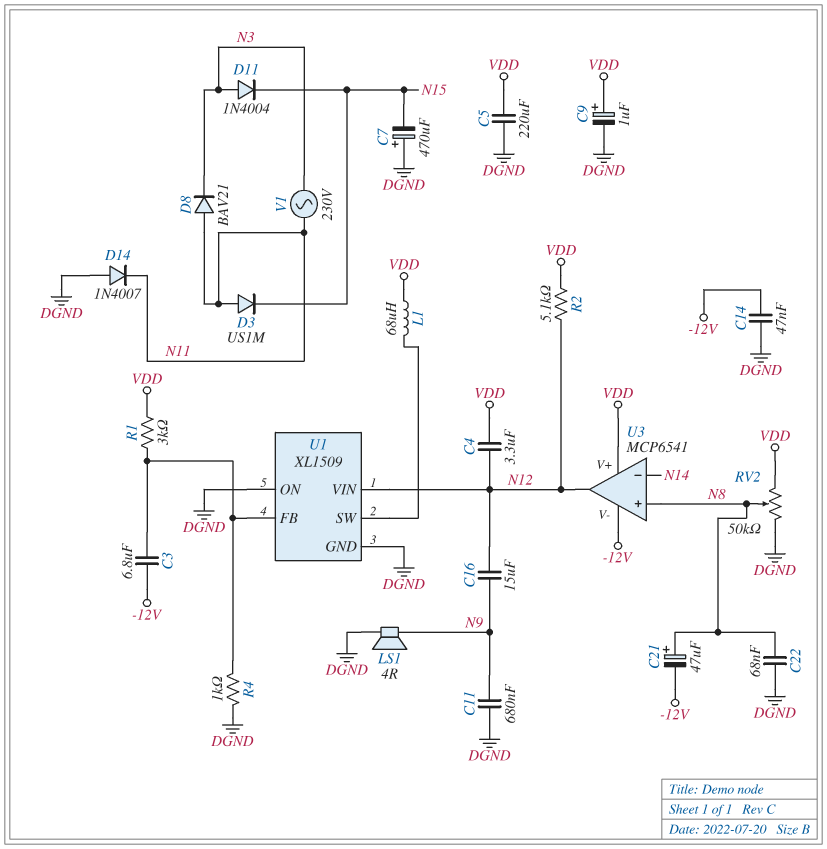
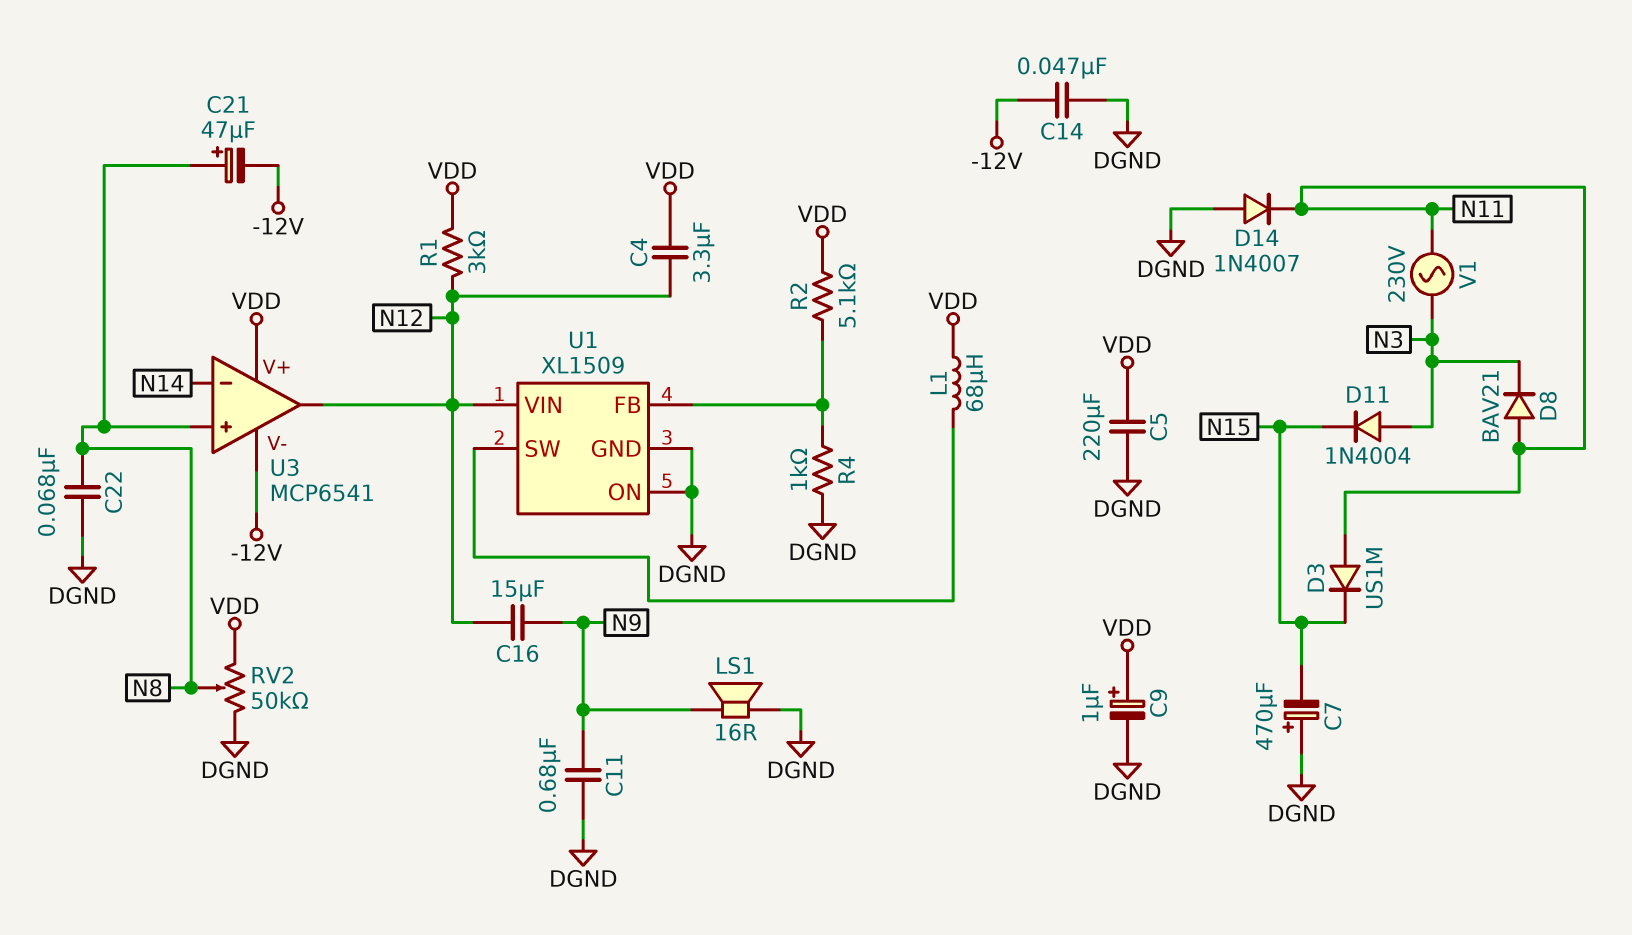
C3: 6.8uF (-12V, U1/FB) -> none
LS1: speaker 4R (DGND, N9) -> speaker 16R (DGND, N9)
R1: 3k (U1/FB, VDD) -> 3k (N12, VDD)
R2: 5.1k (N12, VDD) -> 5.1k (U1/FB, VDD)

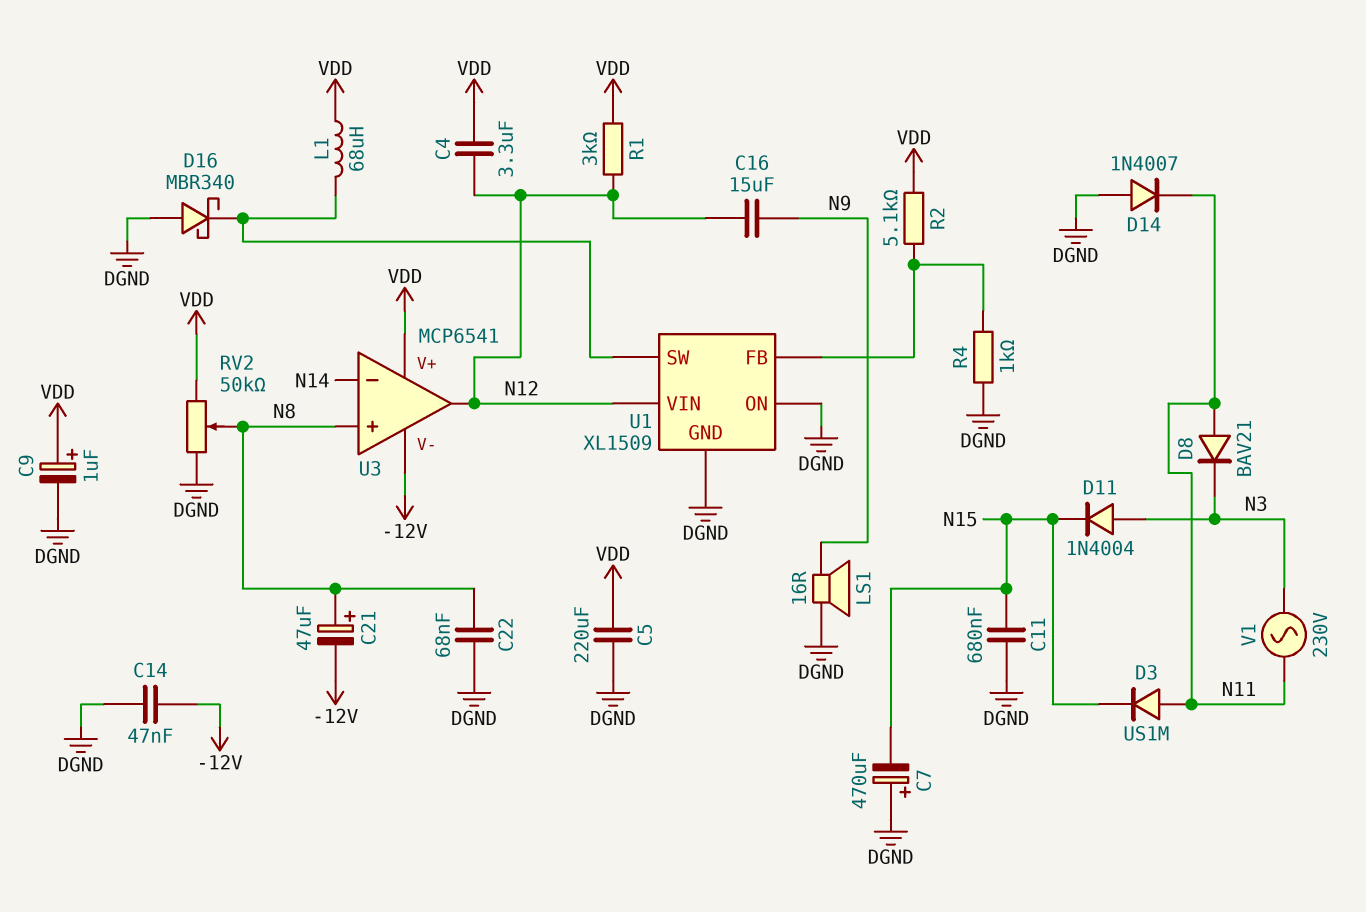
C11: 680nF (DGND, N9) -> 680nF (DGND, N15)
D16: none -> schottky MBR340 (A DGND, K U1/SW)

